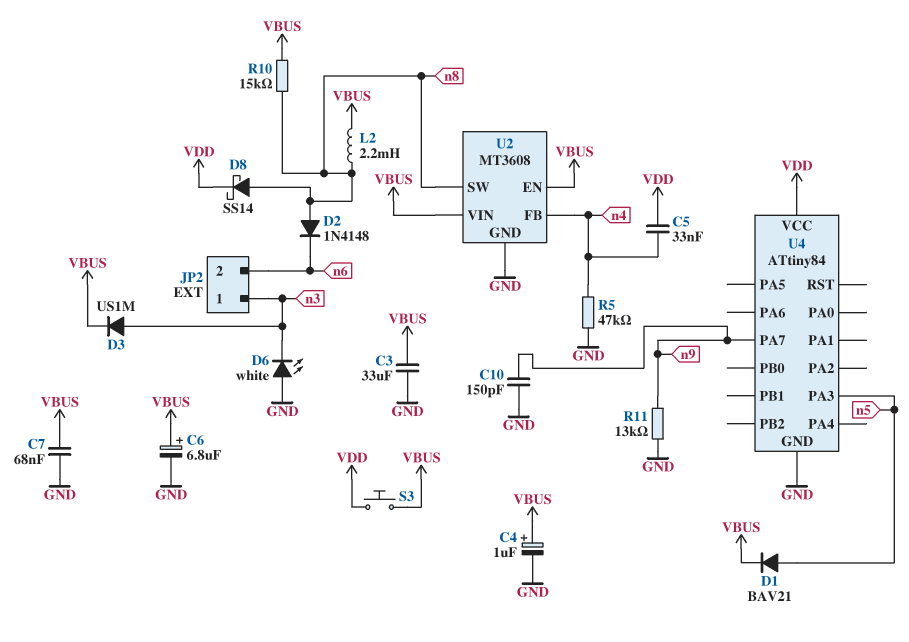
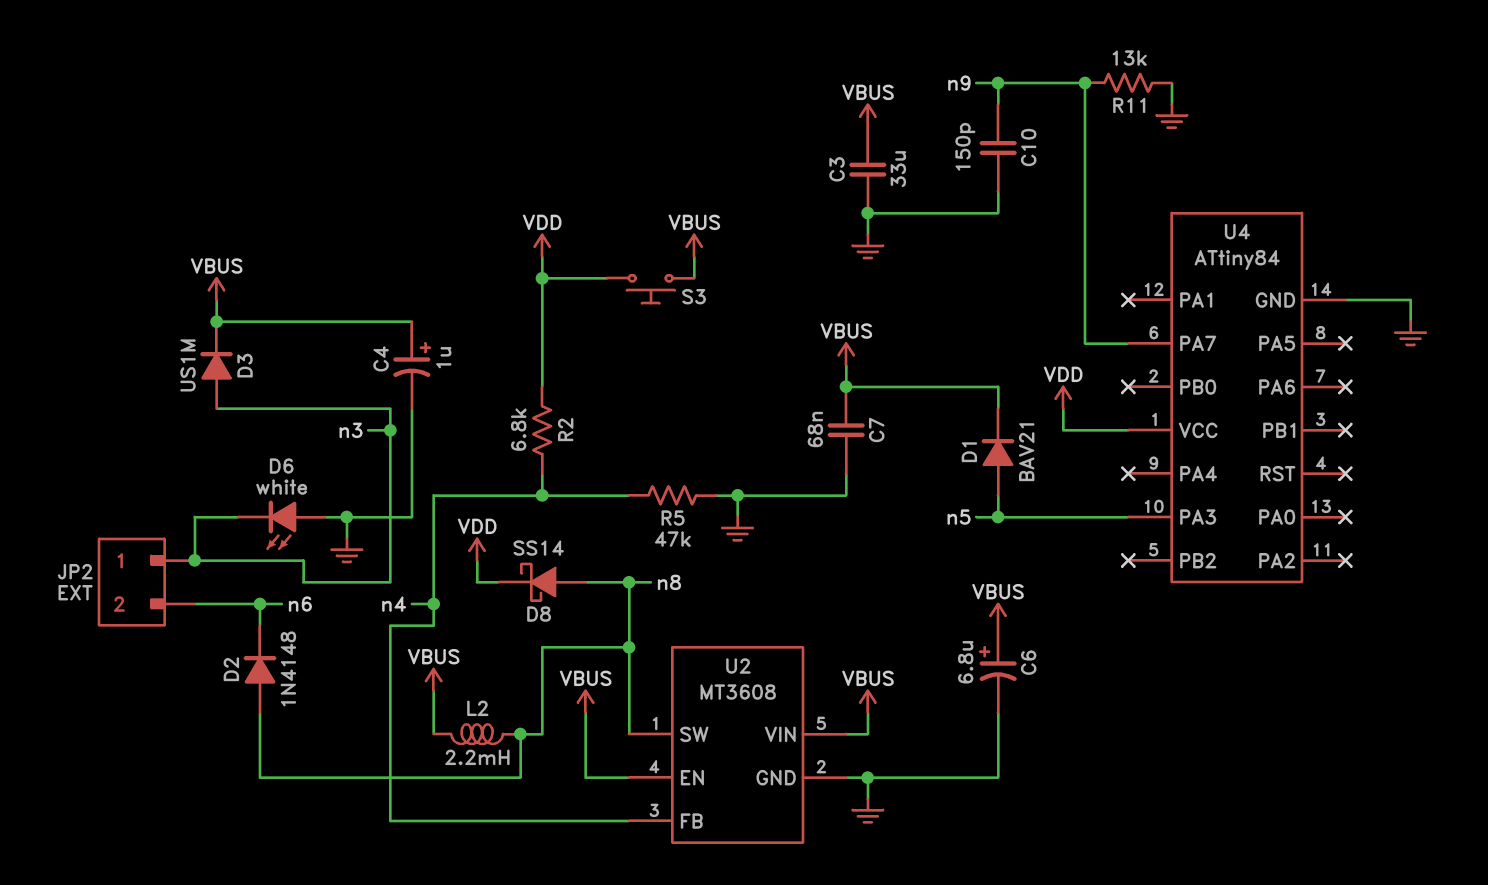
C5: 33nF (VDD, n4) -> none
R2: none -> 6.8k (VDD, n4)
R10: 15k (VBUS, n8) -> none

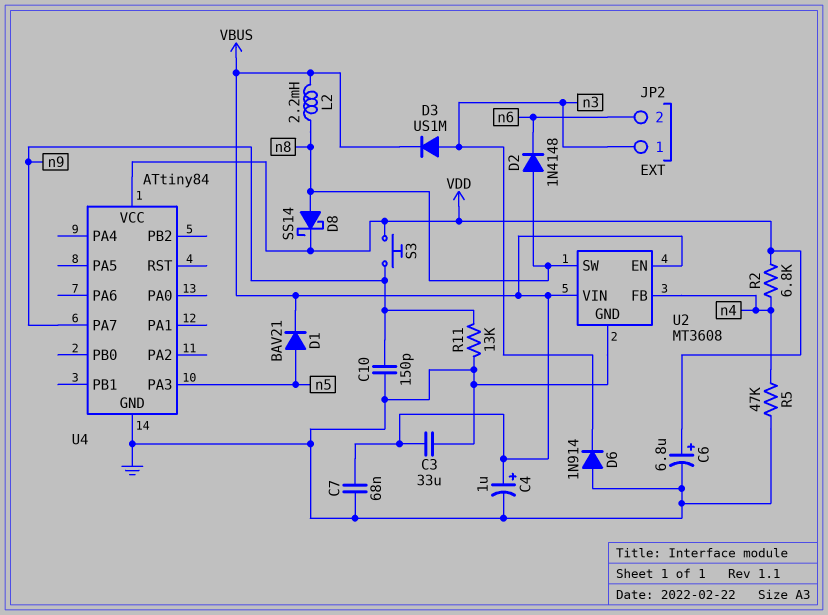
C6: 6.8uF (plus VBUS, minus GND) -> 6.8uF (plus VDD, minus GND)
D6: LED white (A GND, K n3) -> diode 1N914 (A GND, K n3)
S3: button (VBUS, VDD) -> button (VDD, n9)

